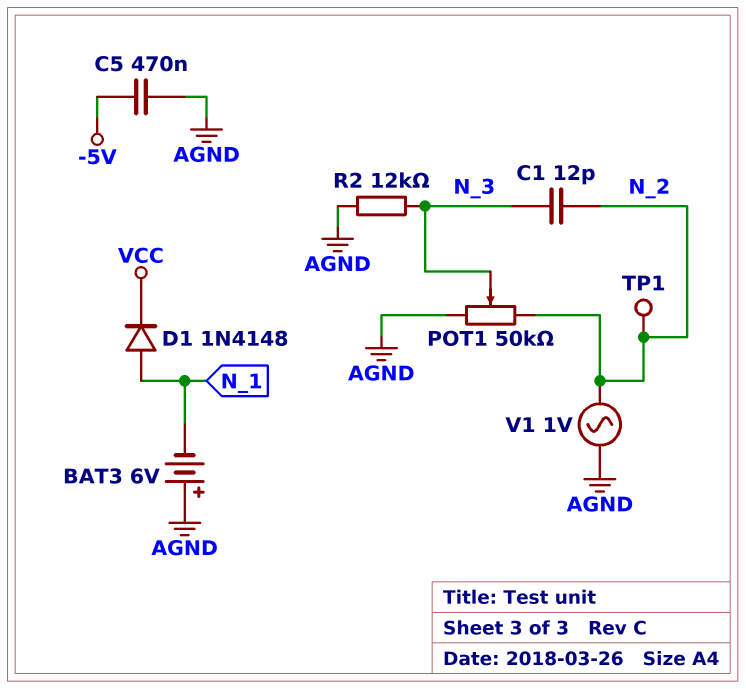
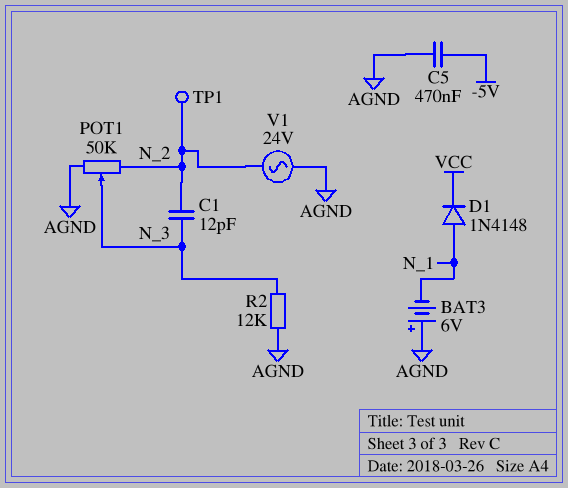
V1: AC 1V (AGND, N_2) -> AC 24V (AGND, N_2)

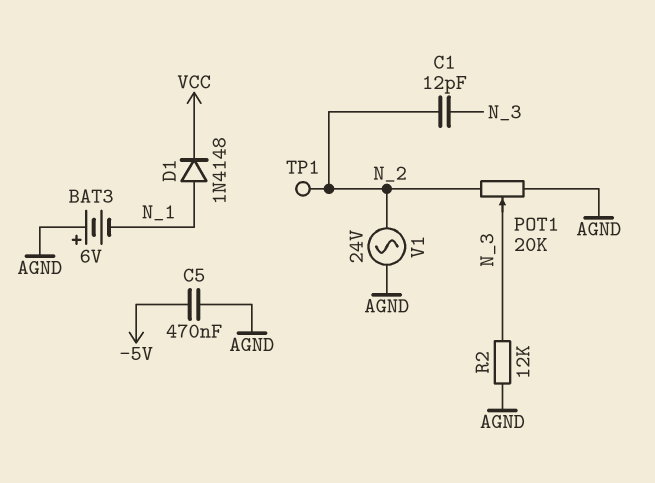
POT1: 50k (AGND, N_2, wiper N_3) -> 20k (AGND, N_2, wiper N_3)

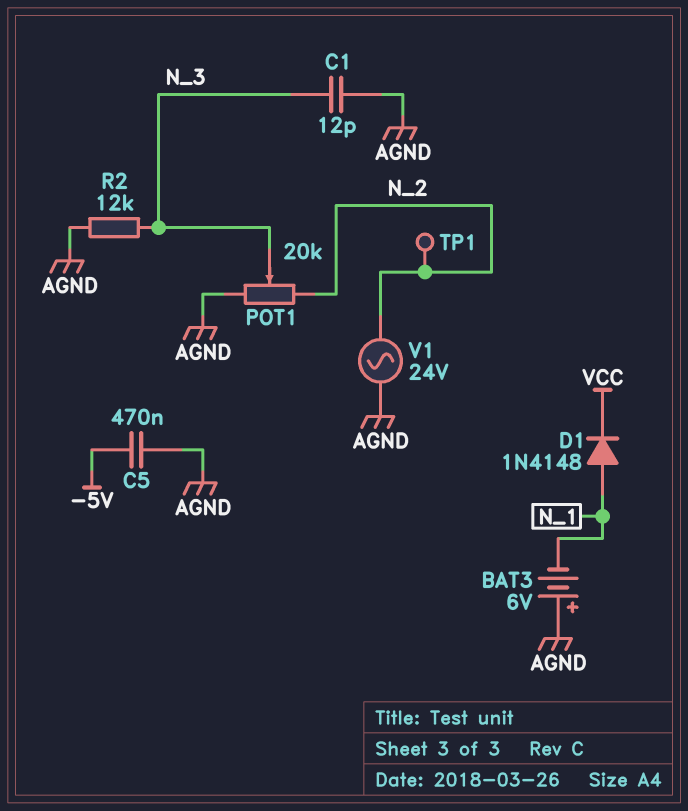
C1: 12pF (N_2, N_3) -> 12pF (AGND, N_3)

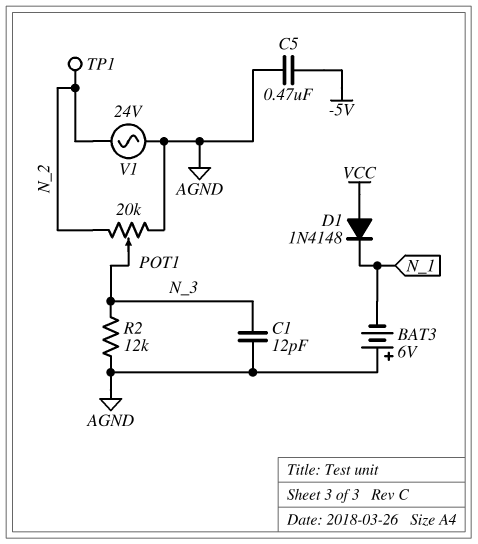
D1: diode 1N4148 (A N_1, K VCC) -> diode 1N4148 (A VCC, K N_1)

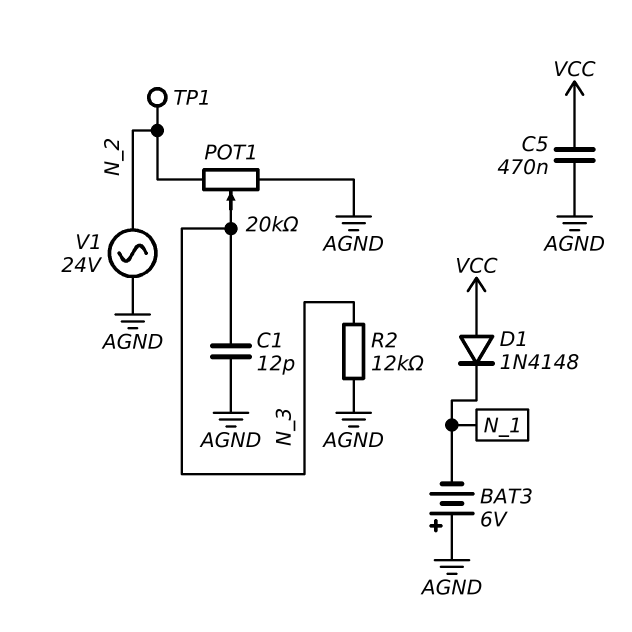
C5: 470nF (-5V, AGND) -> 470nF (AGND, VCC)

